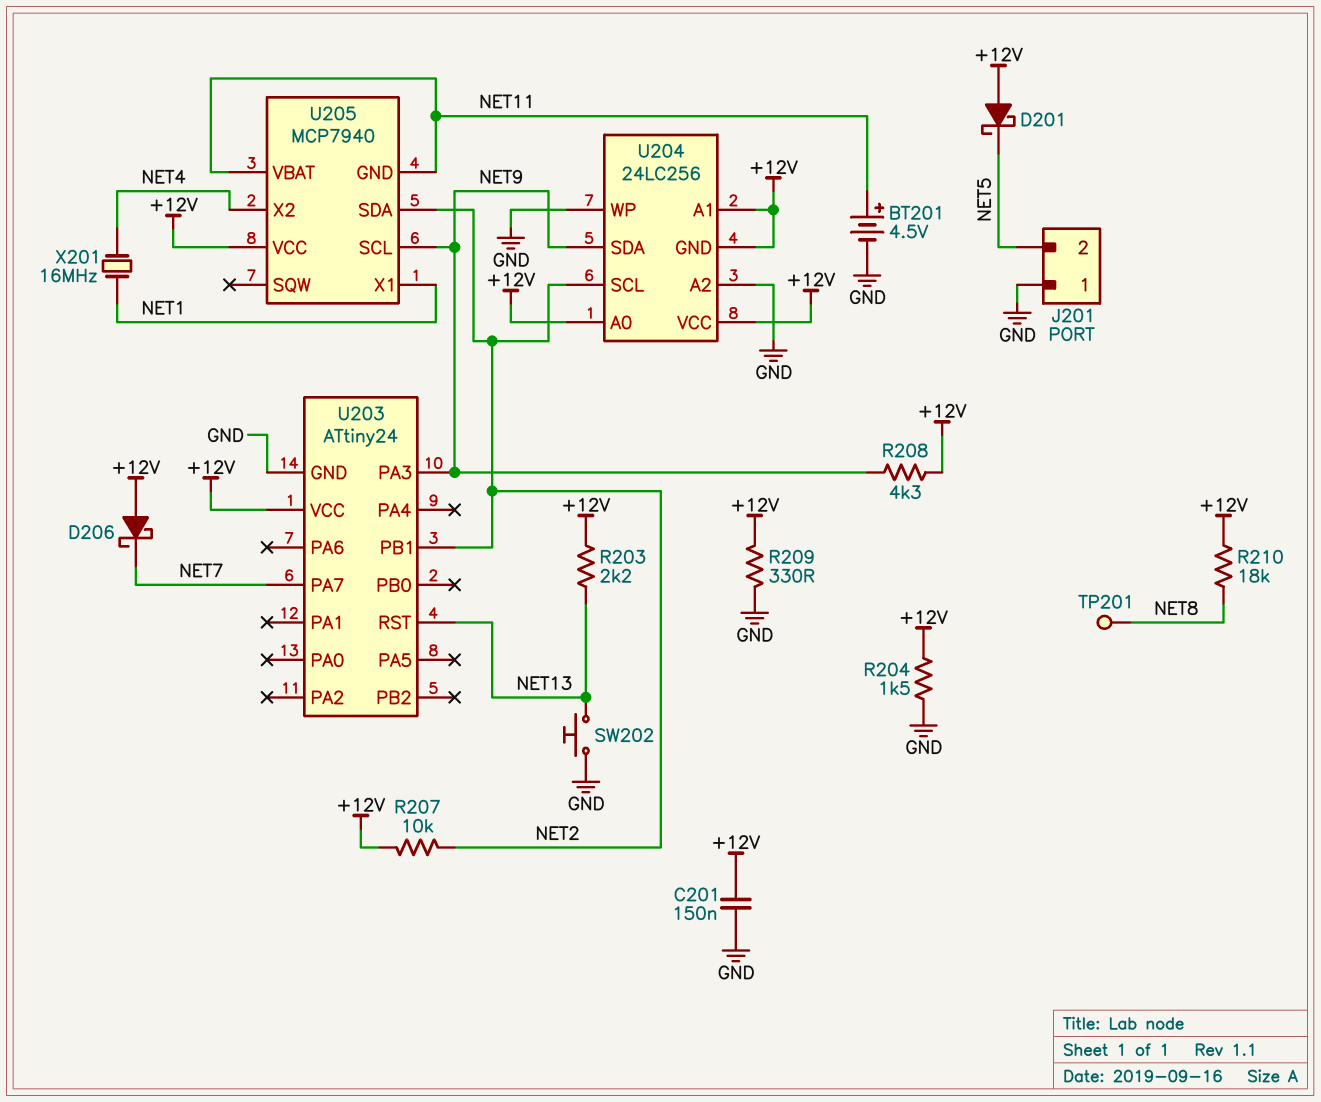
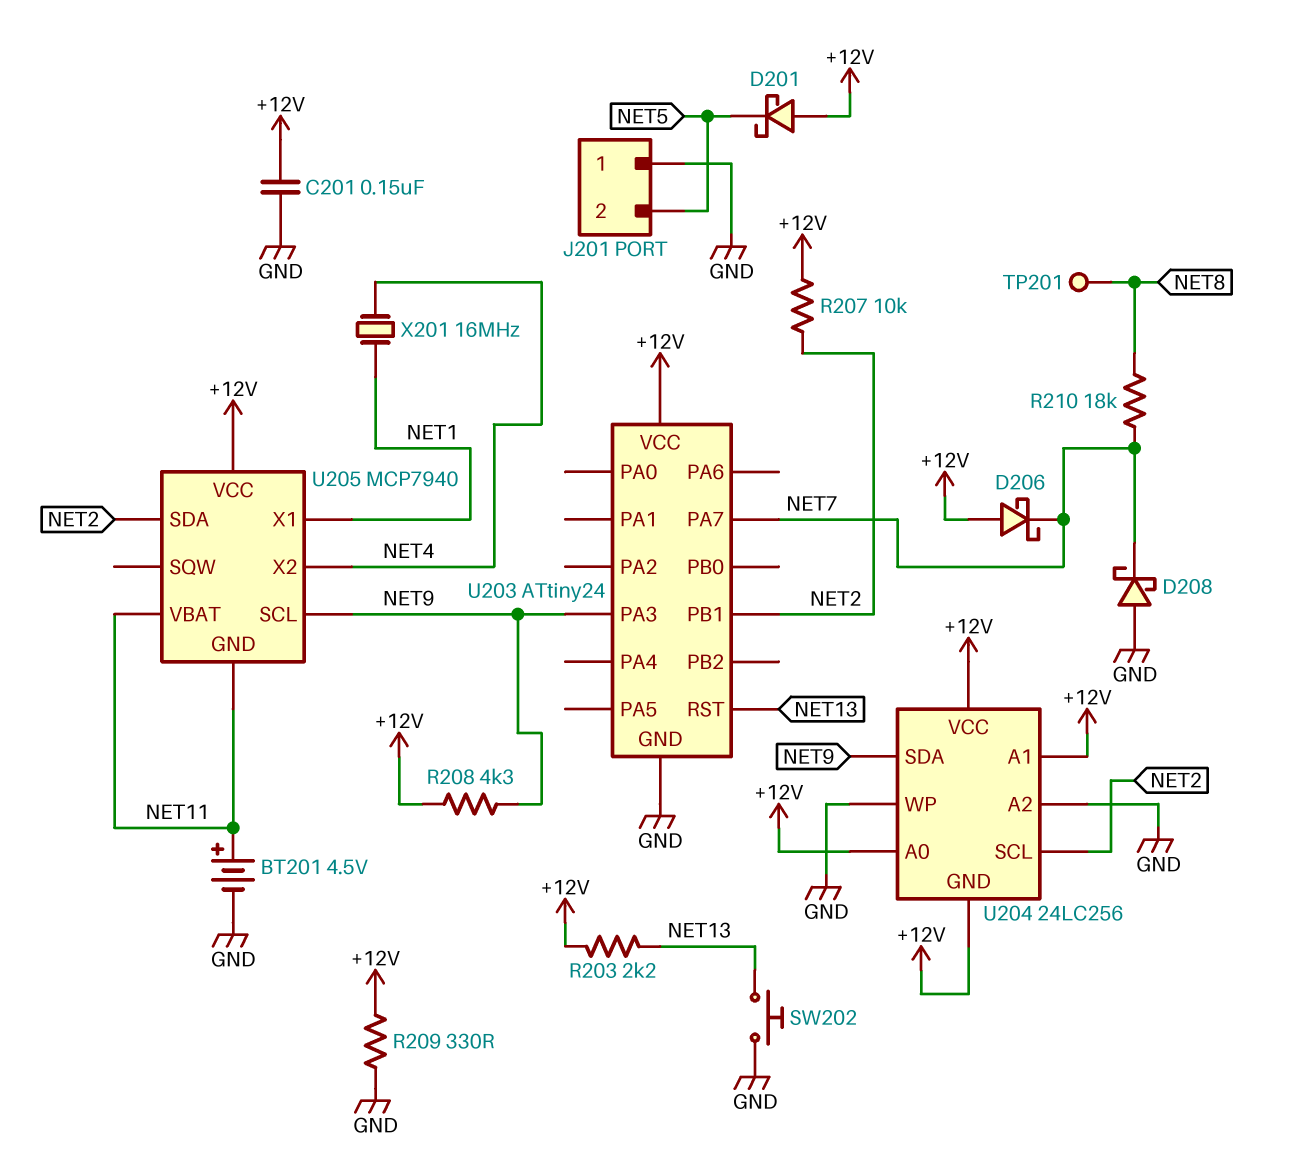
D208: none -> schottky (A GND, K NET7)
R204: 1.5k (+12V, GND) -> none
R210: 18k (+12V, NET8) -> 18k (NET7, NET8)

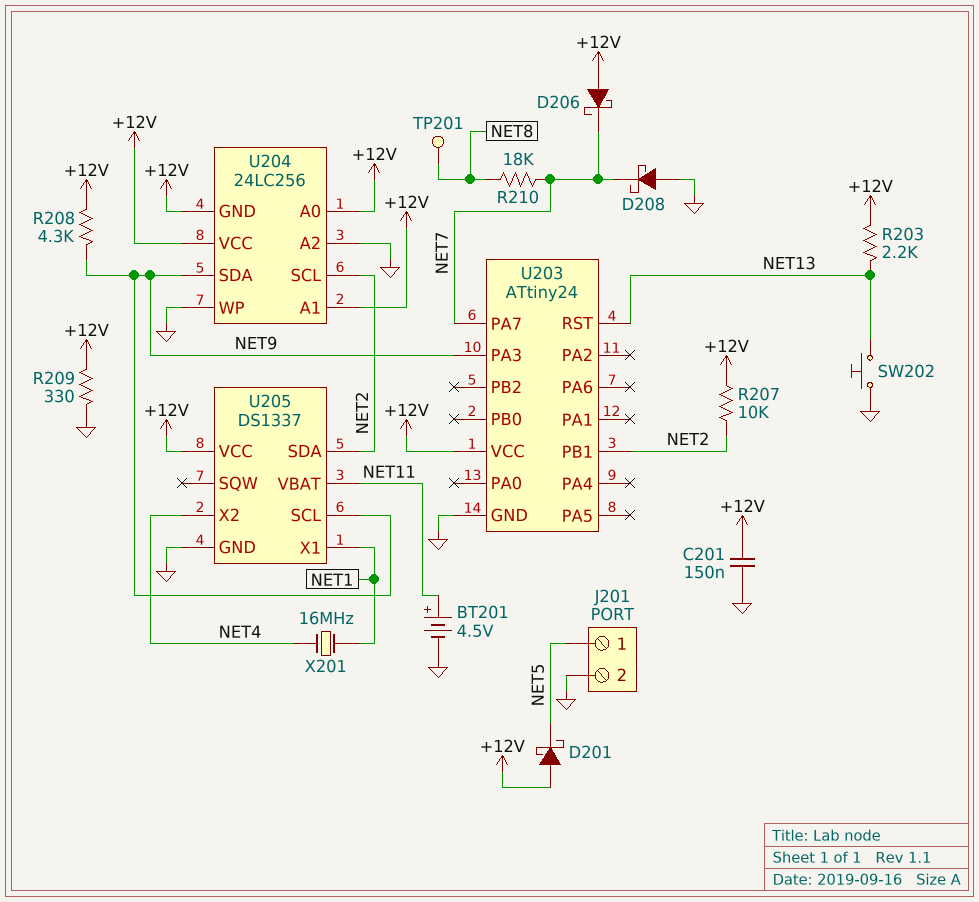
J201 pin 1: GND -> NET5
J201 pin 2: NET5 -> GND
U205: MCP7940 -> DS1337
U205 pin GND: NET11 -> GND

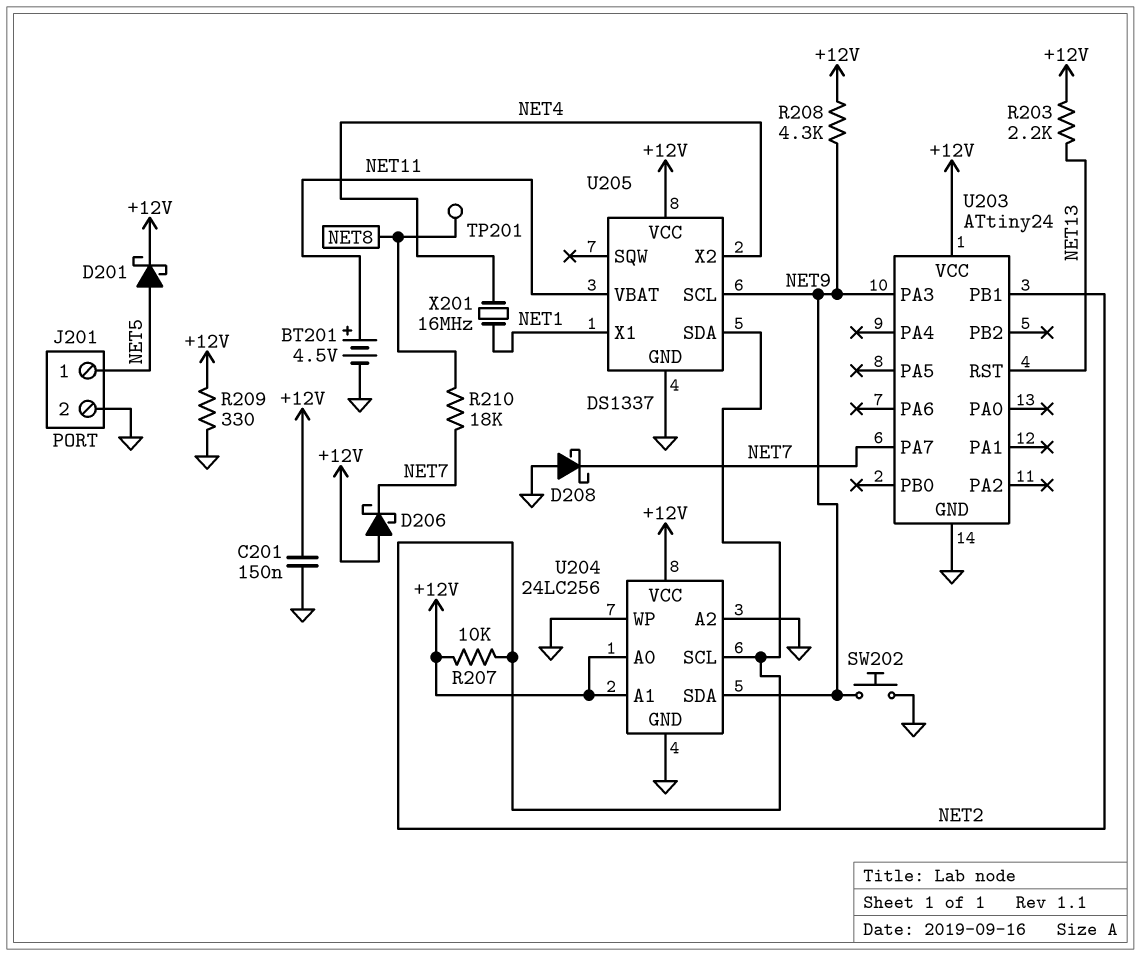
D201: schottky (A +12V, K NET5) -> schottky (A NET5, K +12V)
SW202: button (GND, NET13) -> button (GND, NET9)
U204 pin GND: +12V -> GND

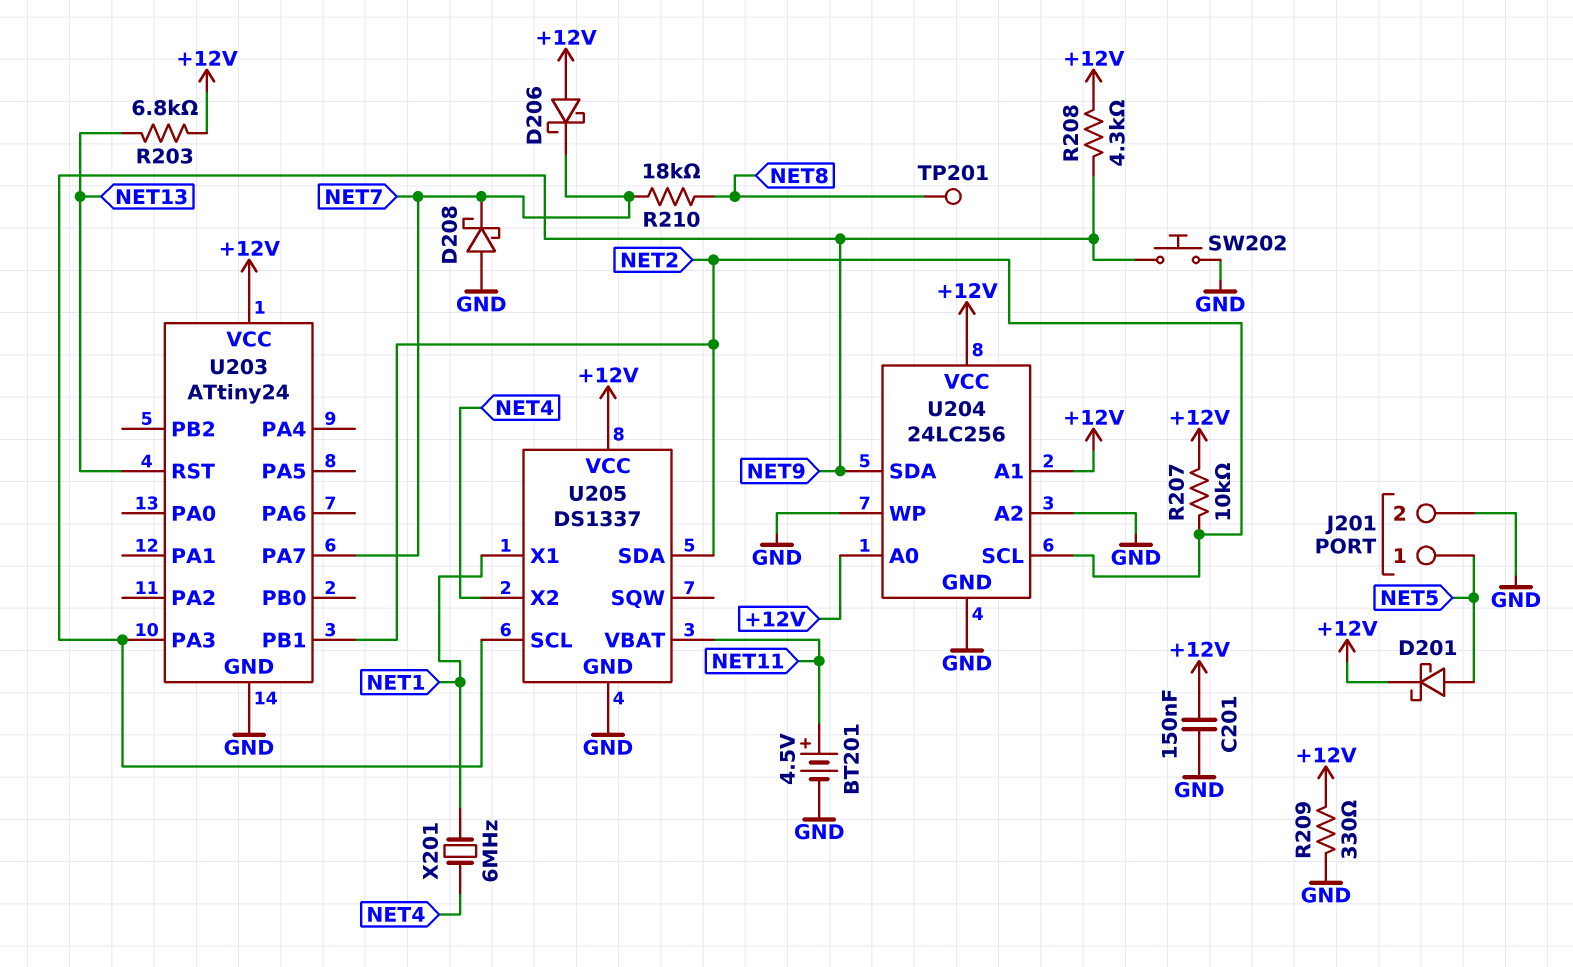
R203: 2.2k (+12V, NET13) -> 6.8k (+12V, NET13)
X201: 16MHz (NET1, NET4) -> 6MHz (NET1, NET4)

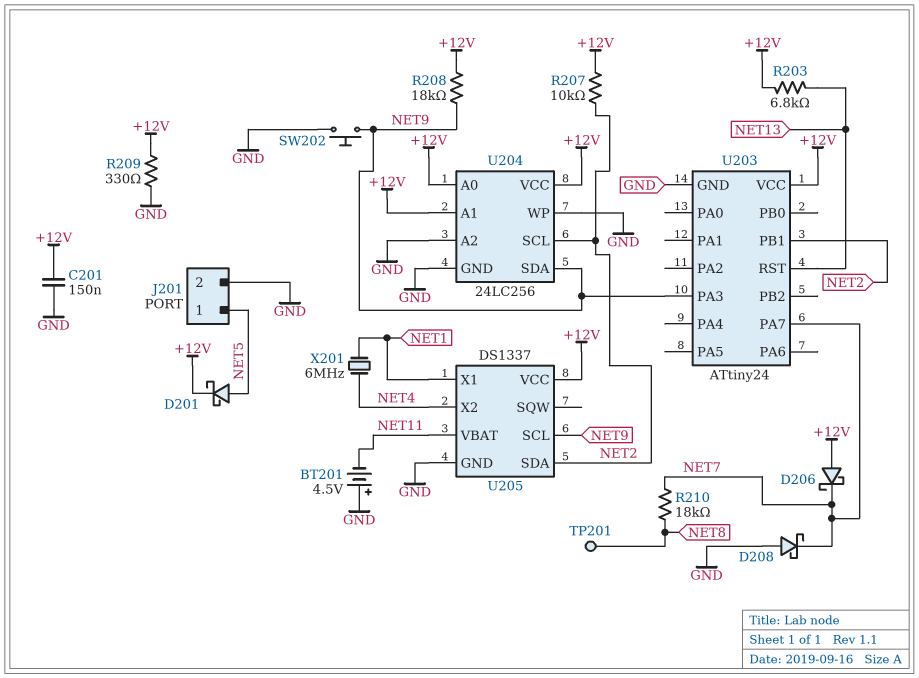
BT201: 4.5V (plus NET11, minus GND) -> 4.5V (plus GND, minus NET11)
R208: 4.3k (+12V, NET9) -> 18k (+12V, NET9)

